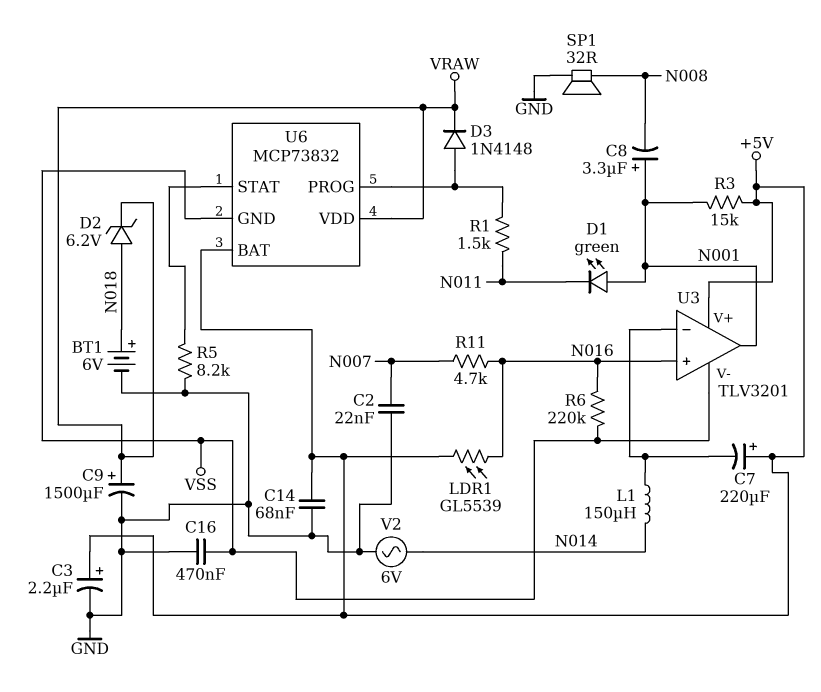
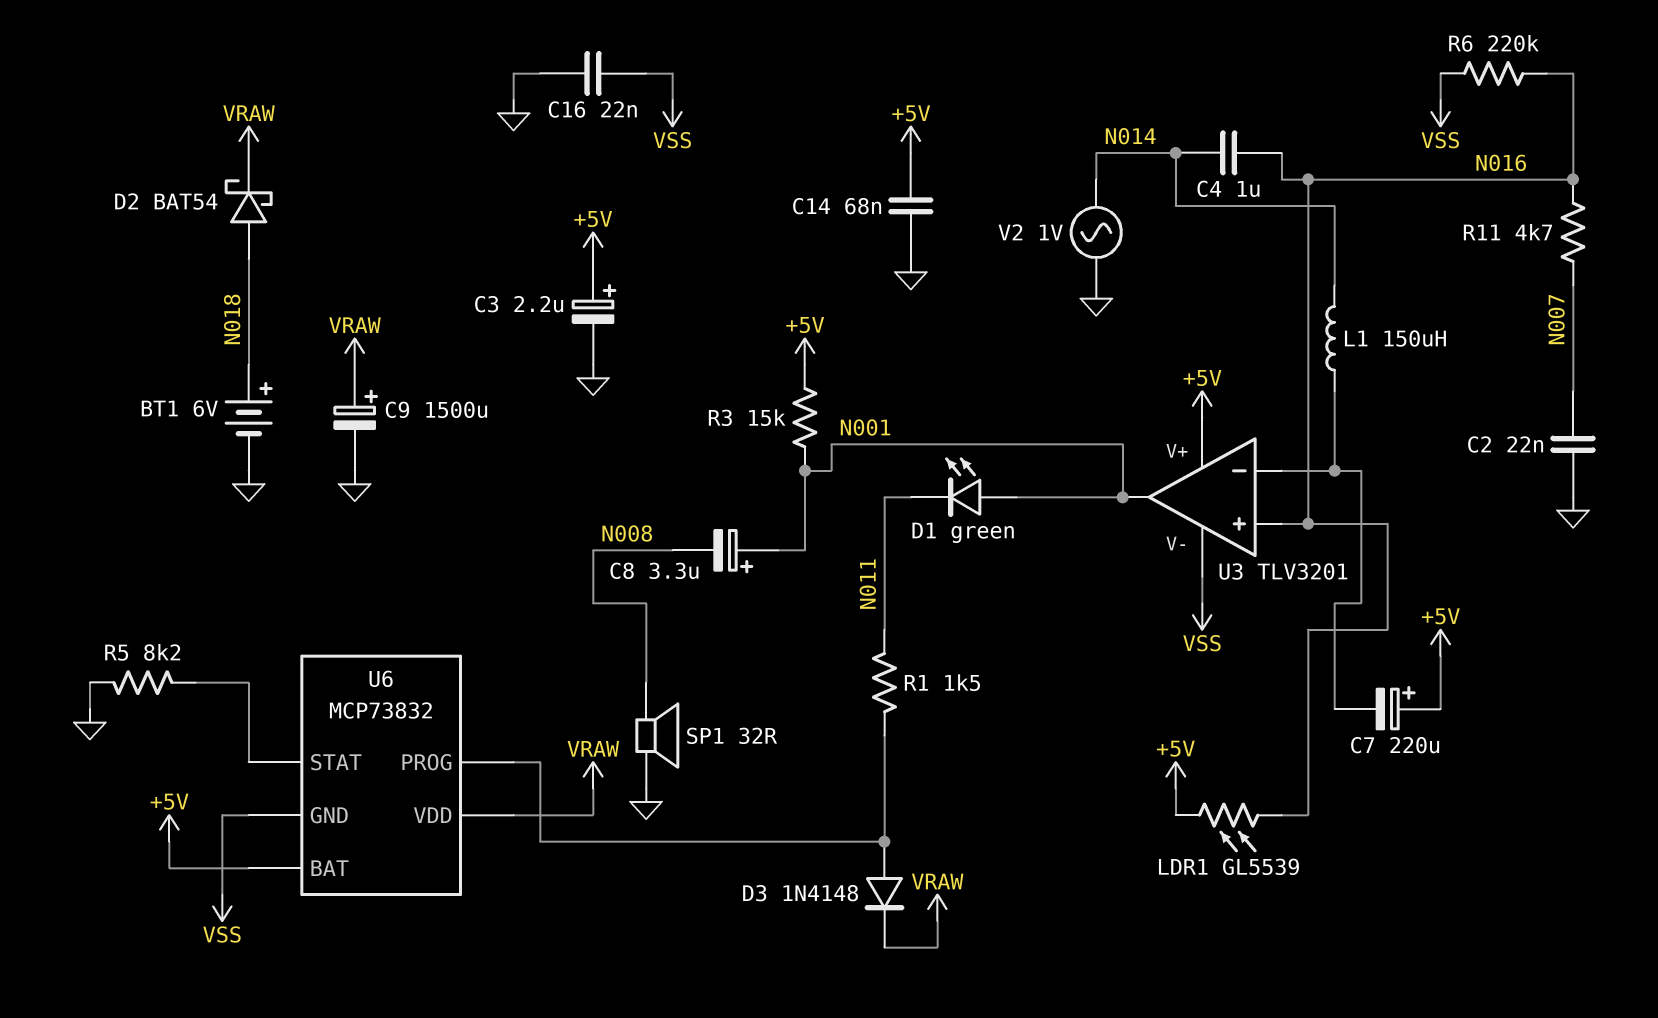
C4: none -> 1uF (N014, N016)
C16: 470nF (GND, VSS) -> 22nF (GND, VSS)
D2: zener 6.2V (A N018, K VRAW) -> schottky BAT54 (A N018, K VRAW)
V2: AC 6V (GND, N014) -> AC 1V (GND, N014)

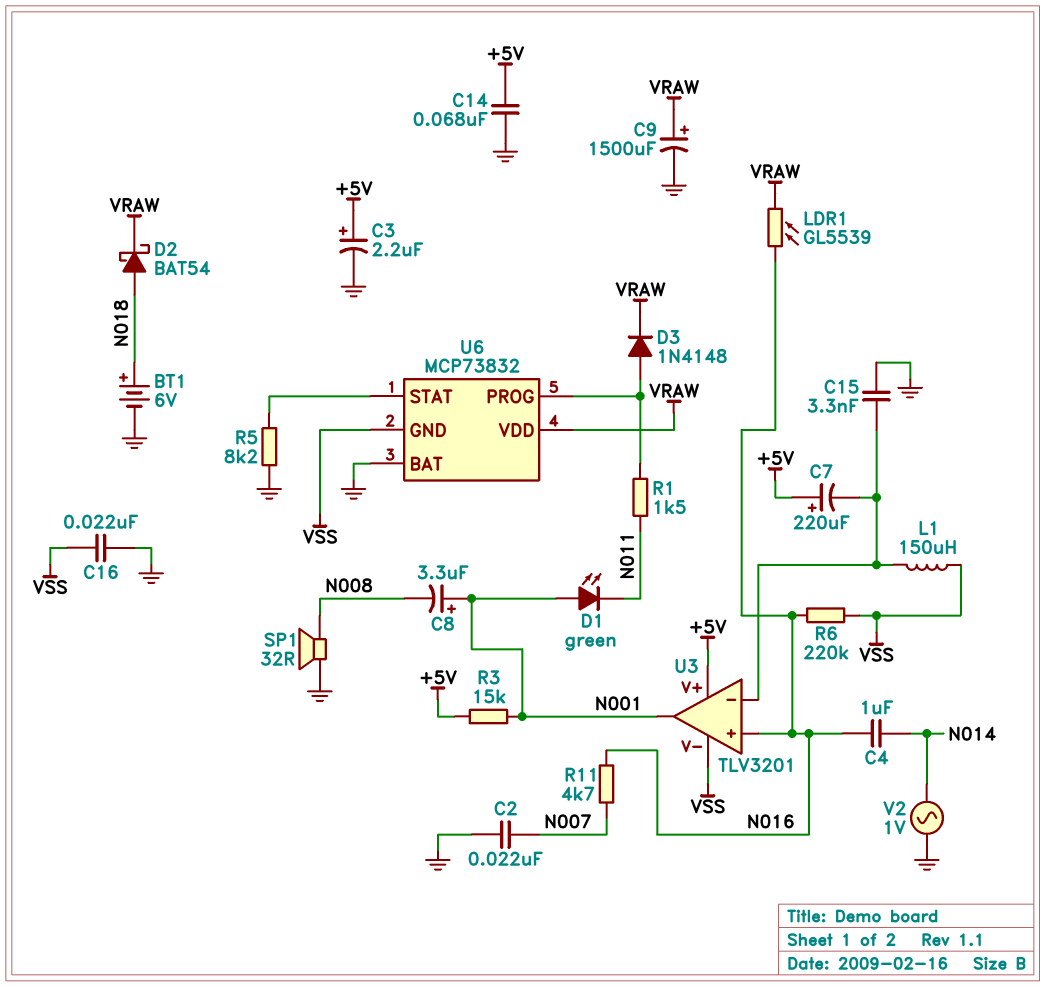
C15: none -> 3.3nF (GND, U3/in-)
L1: 150uH (N014, U3/in-) -> 150uH (U3/in-, VSS)
LDR1: GL5539 (+5V, N016) -> GL5539 (N016, VRAW)
U6 pin BAT: +5V -> GND

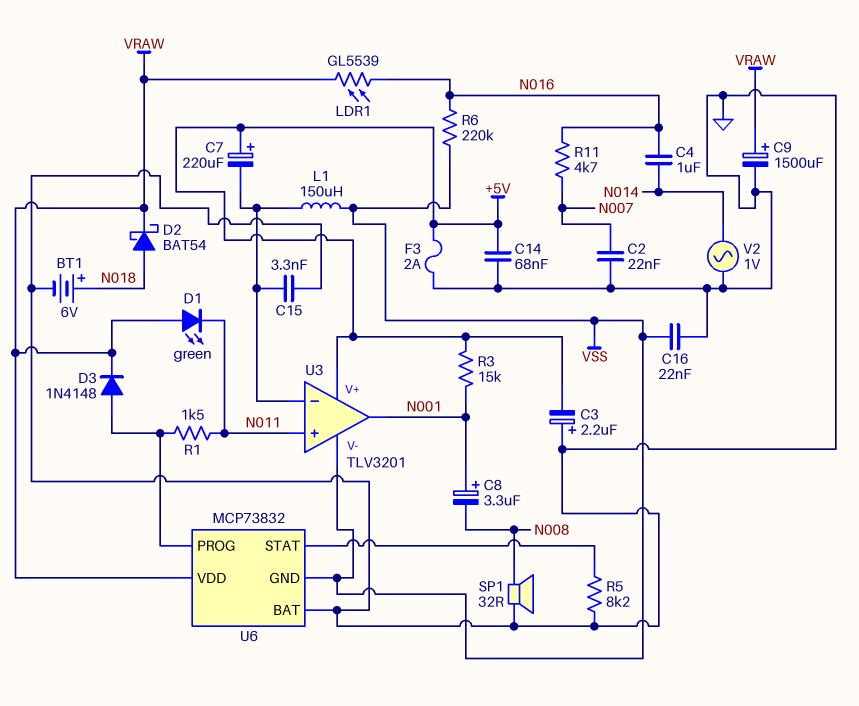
C3: 2.2uF (plus +5V, minus GND) -> 2.2uF (plus GND, minus +5V)
D1: LED green (A N001, K N011) -> LED green (A VRAW, K N011)
F3: none -> 2A (+5V, GND)
U3 pin in+: N016 -> N011

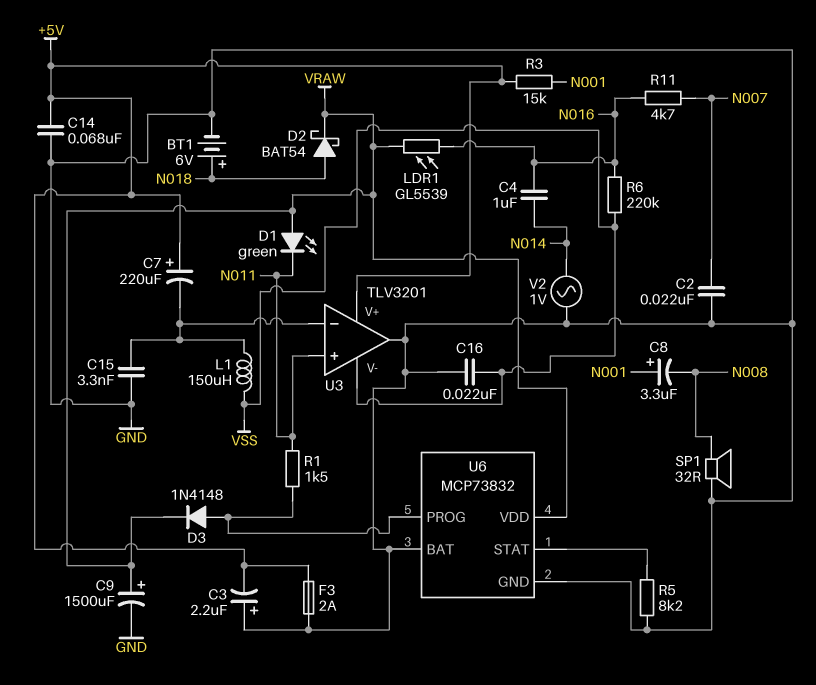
U3 pin out: N001 -> GND
U6 pin GND: VSS -> GND

